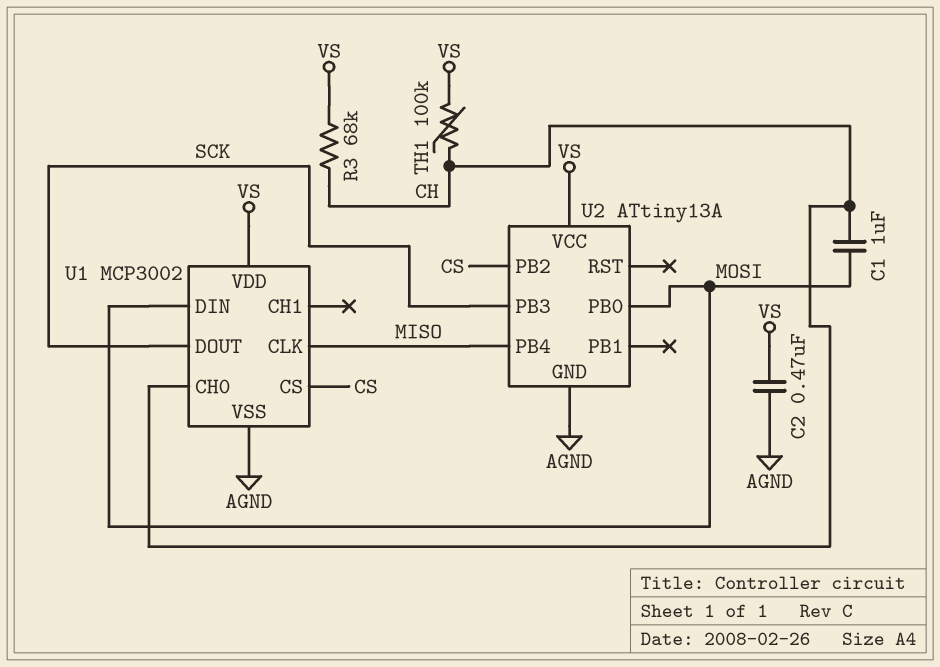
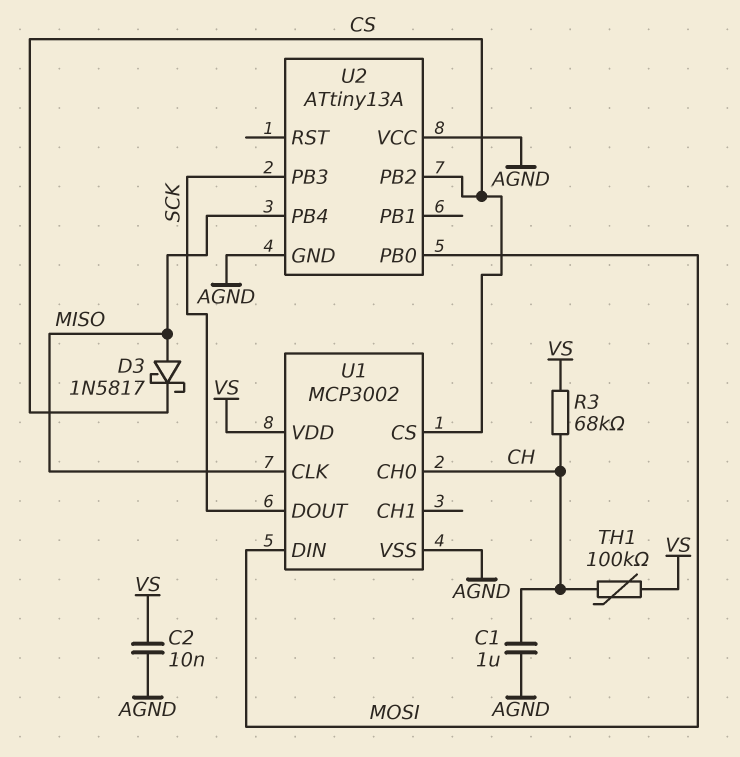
C1: 1uF (CH, MOSI) -> 1uF (AGND, CH)
C2: 470nF (AGND, VS) -> 10nF (AGND, VS)
D3: none -> schottky 1N5817 (A MISO, K CS)
U2 pin VCC: VS -> AGND

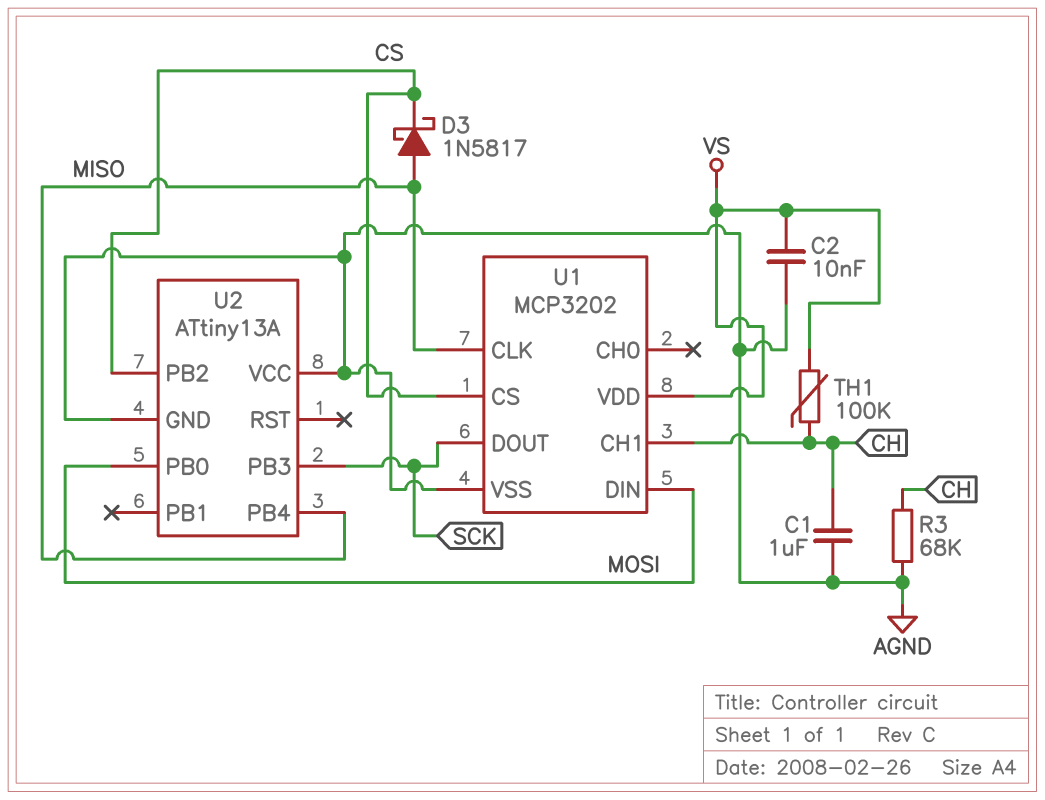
R3: 68k (CH, VS) -> 68k (AGND, CH)
U1: MCP3002 -> MCP3202
U1 pin CH0: CH -> none
U1 pin CH1: none -> CH

